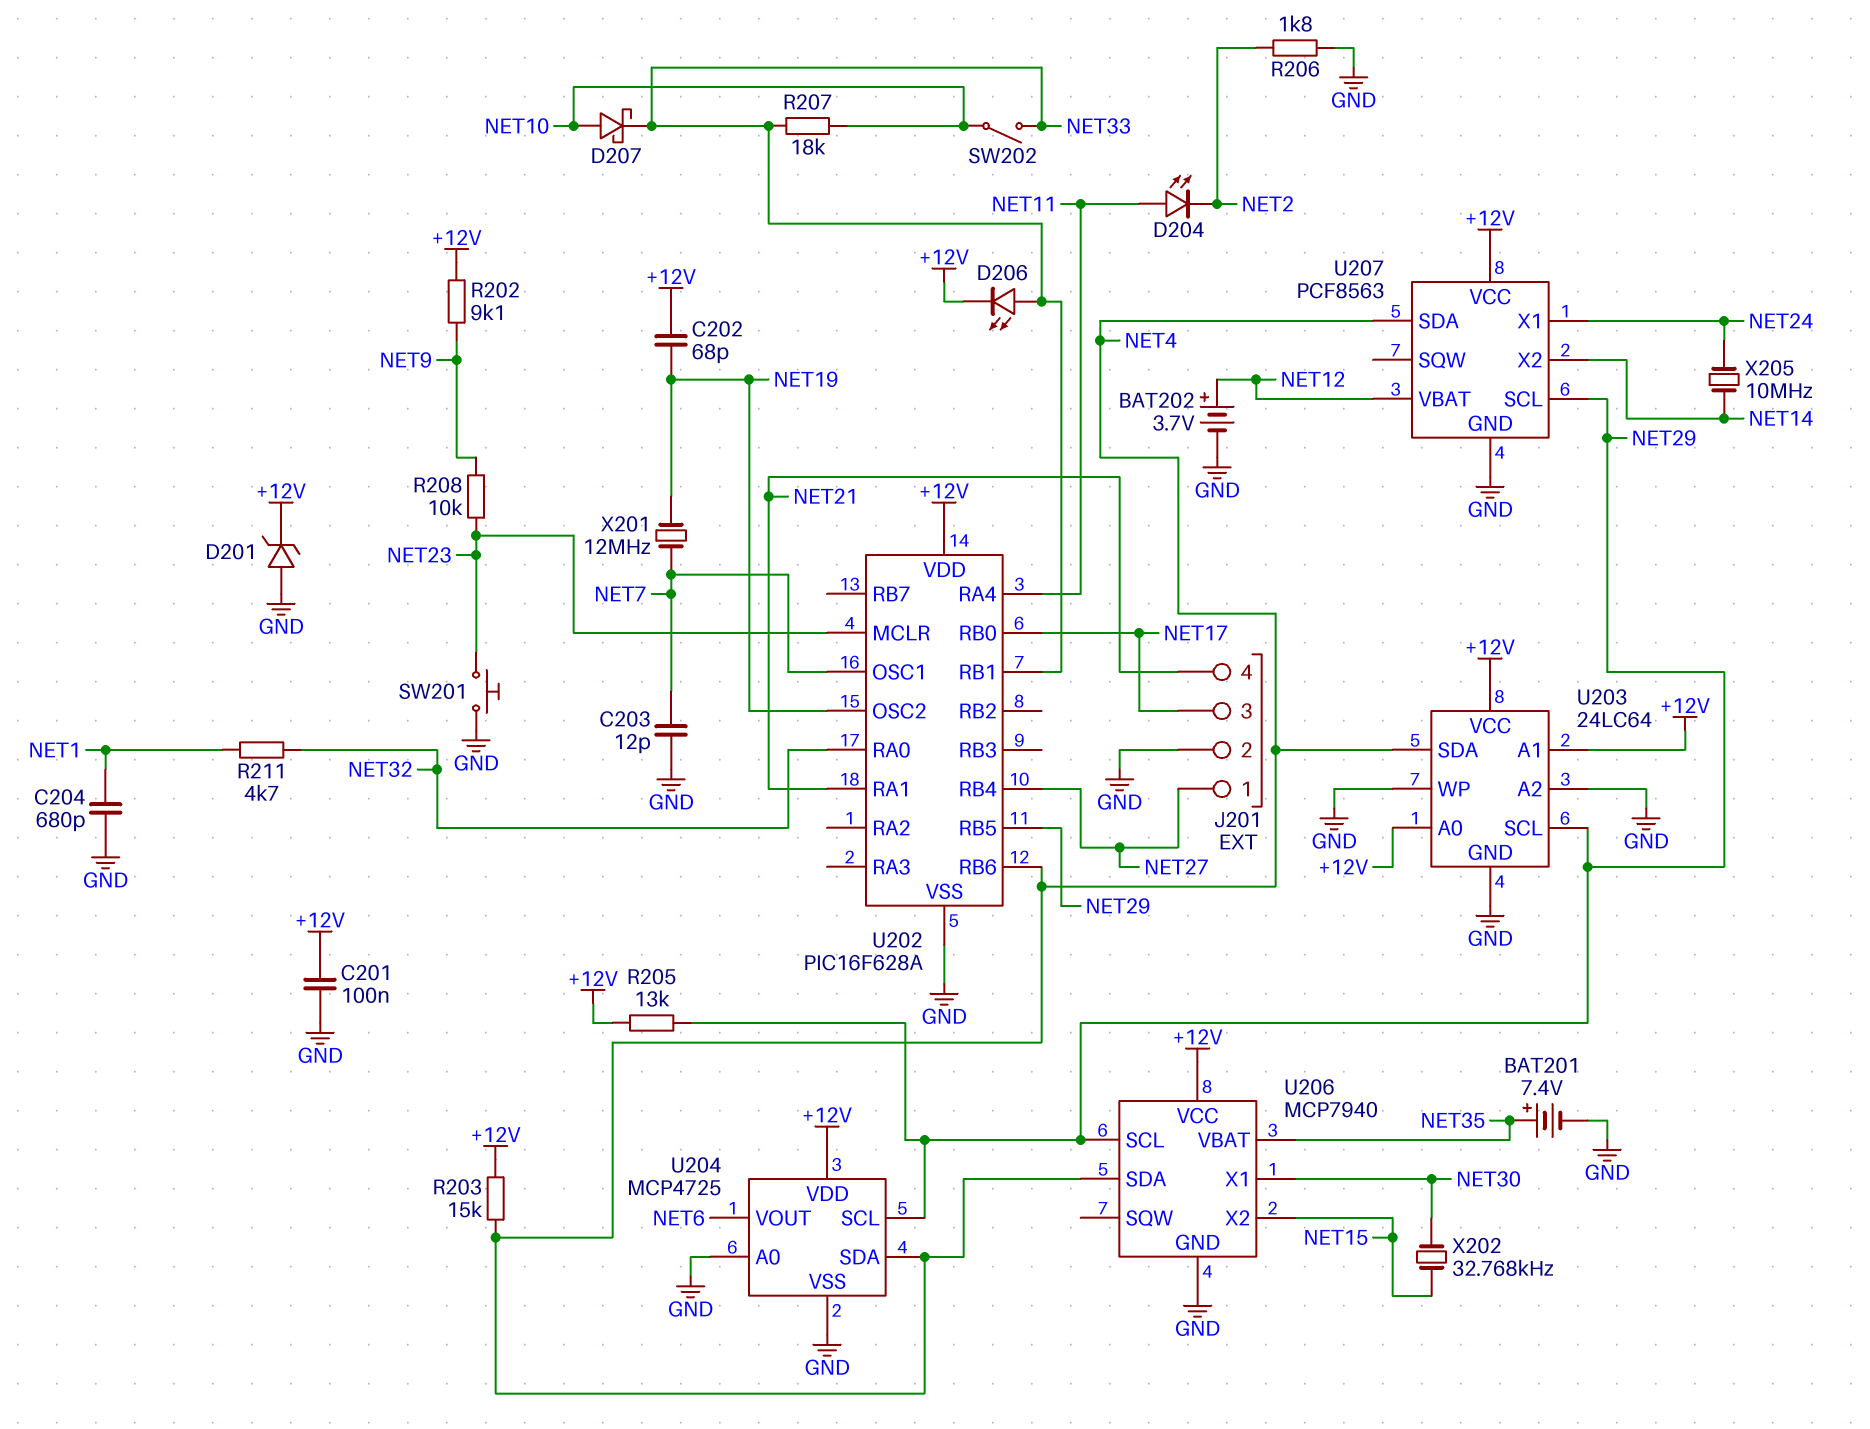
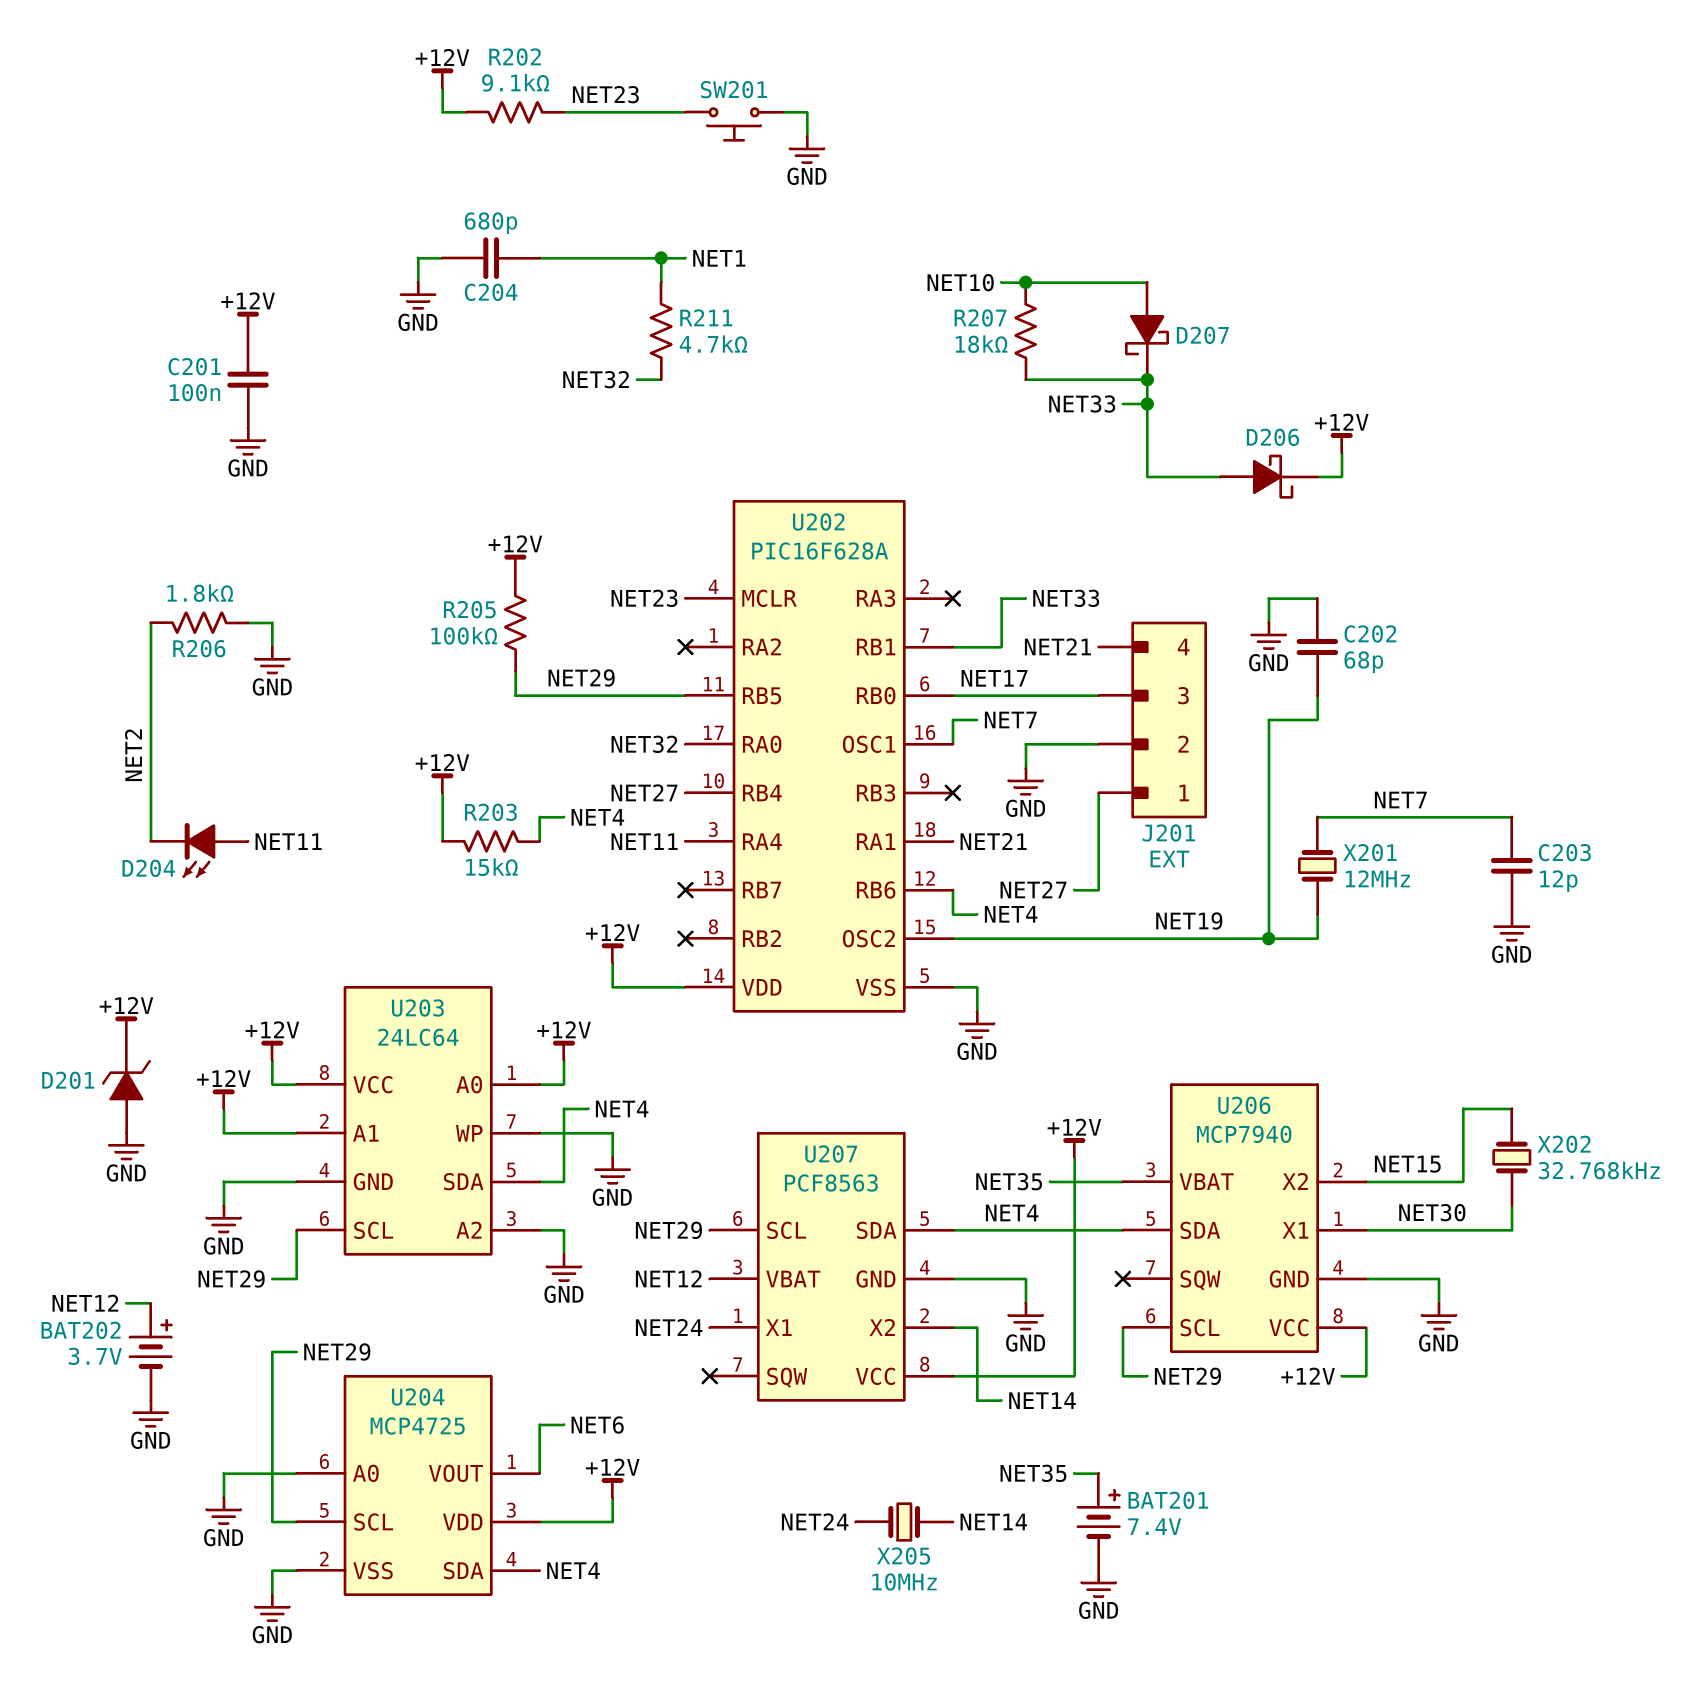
C202: 68pF (+12V, NET19) -> 68pF (GND, NET19)
D206: LED (A NET33, K +12V) -> schottky (A NET33, K +12V)
R202: 9.1k (+12V, NET9) -> 9.1k (+12V, NET23)
R205: 13k (+12V, NET29) -> 100k (+12V, NET29)
R208: 10k (NET9, NET23) -> none
SW202: switch (NET10, NET33) -> none

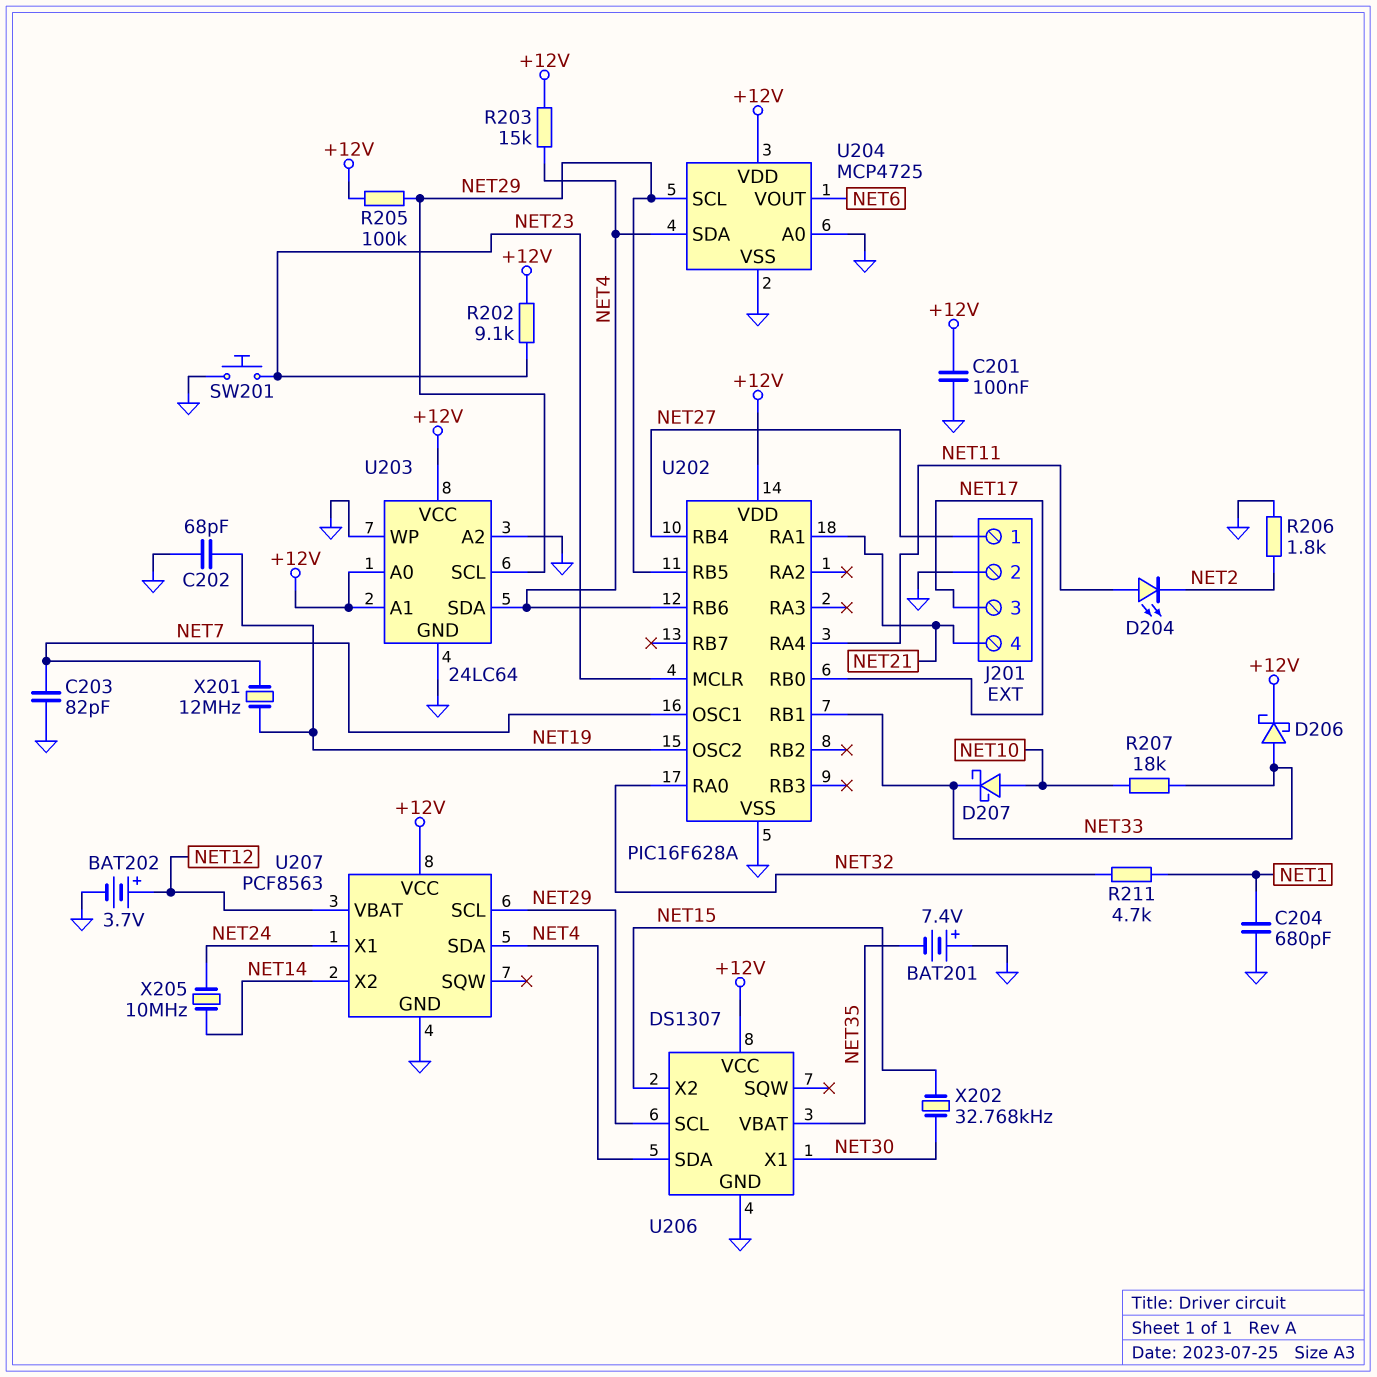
BAT201: 7.4V (plus NET35, minus GND) -> 7.4V (plus GND, minus NET35)
C203: 12pF (GND, NET7) -> 82pF (GND, NET7)
D201: zener (A GND, K +12V) -> none
U206: MCP7940 -> DS1307

